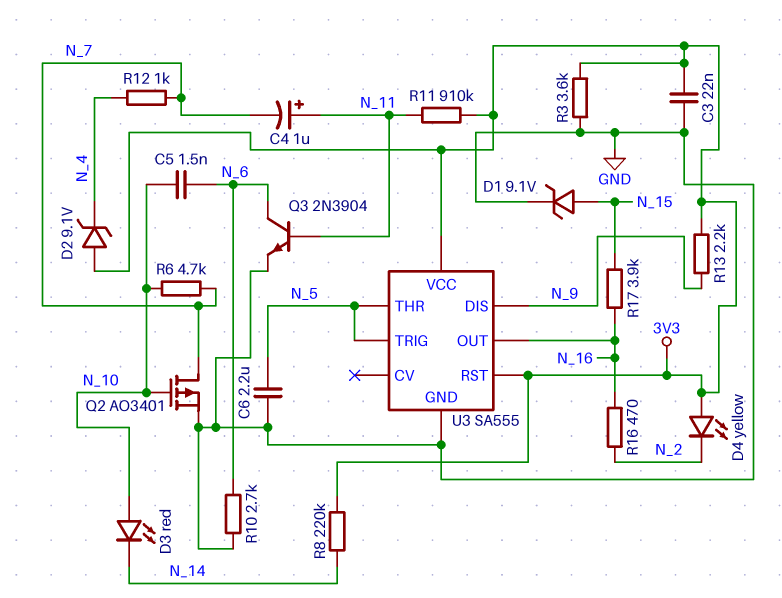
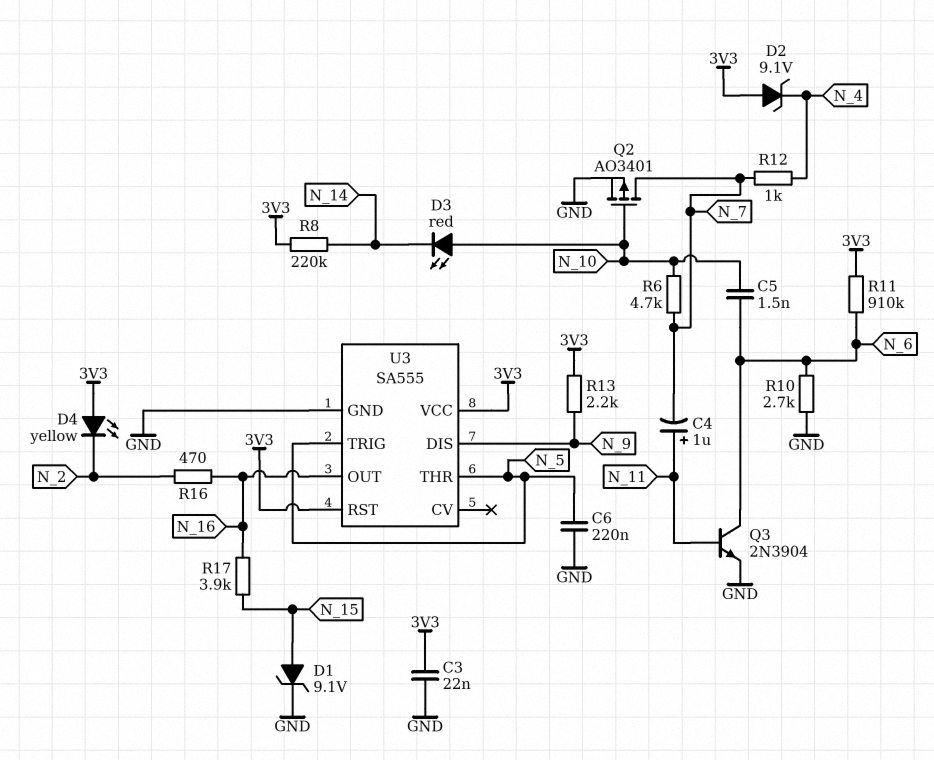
C6: 2.2uF (GND, N_5) -> 220nF (GND, N_5)
R3: 3.6k (3V3, GND) -> none
R11: 910k (3V3, N_11) -> 910k (3V3, N_6)

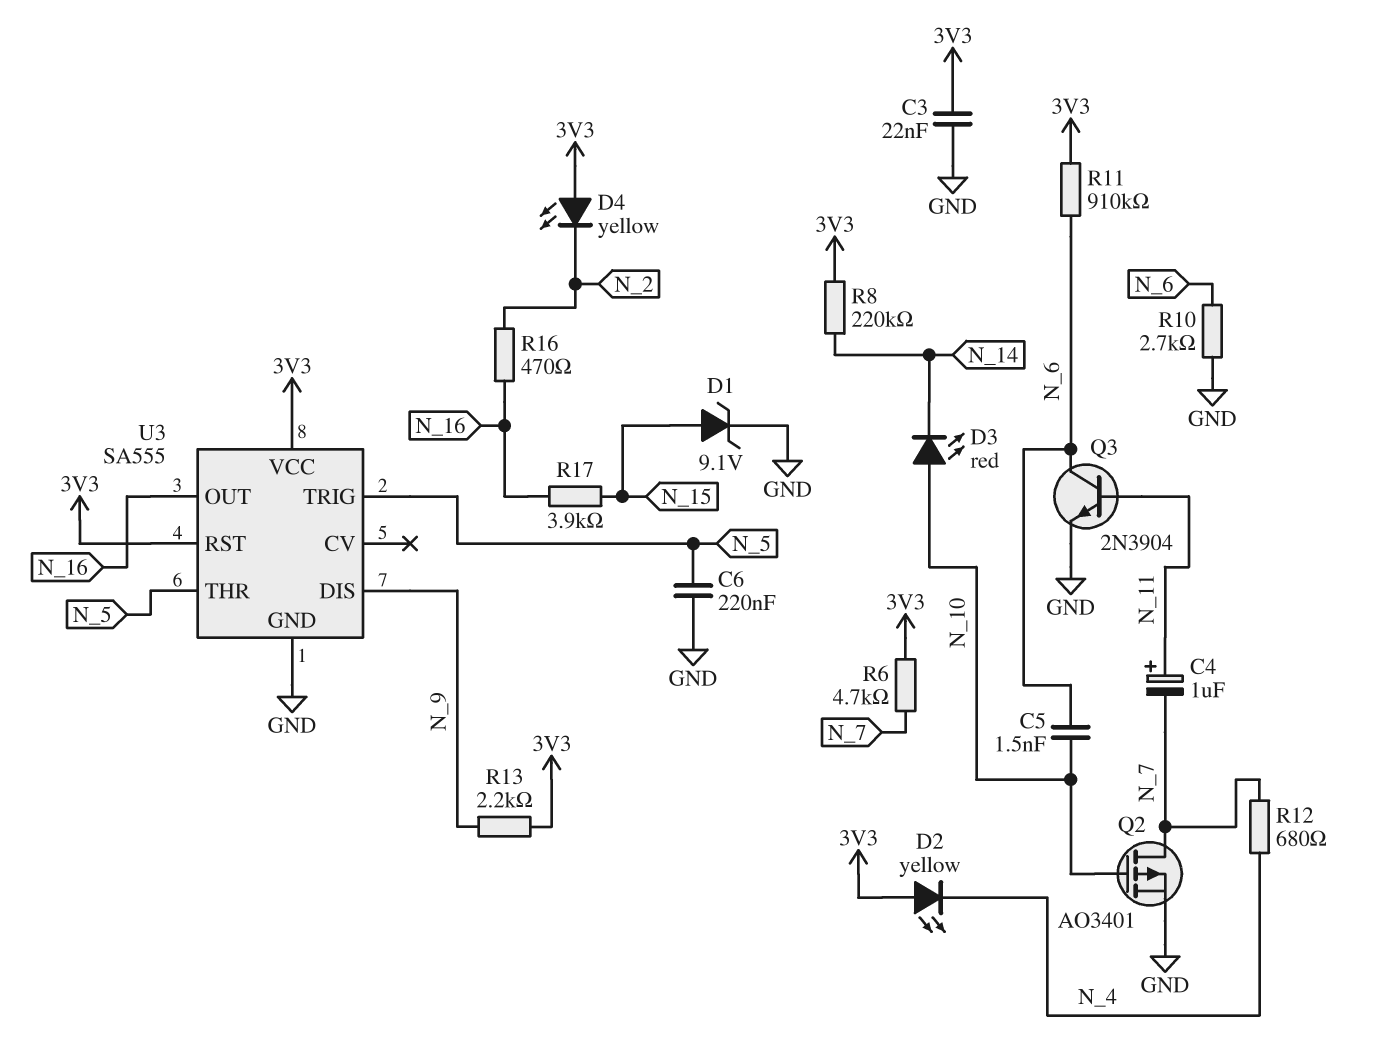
D2: zener 9.1V (A 3V3, K N_4) -> LED yellow (A 3V3, K N_4)
R6: 4.7k (N_7, N_10) -> 4.7k (3V3, N_7)
R12: 1k (N_4, N_7) -> 680 (N_4, N_7)

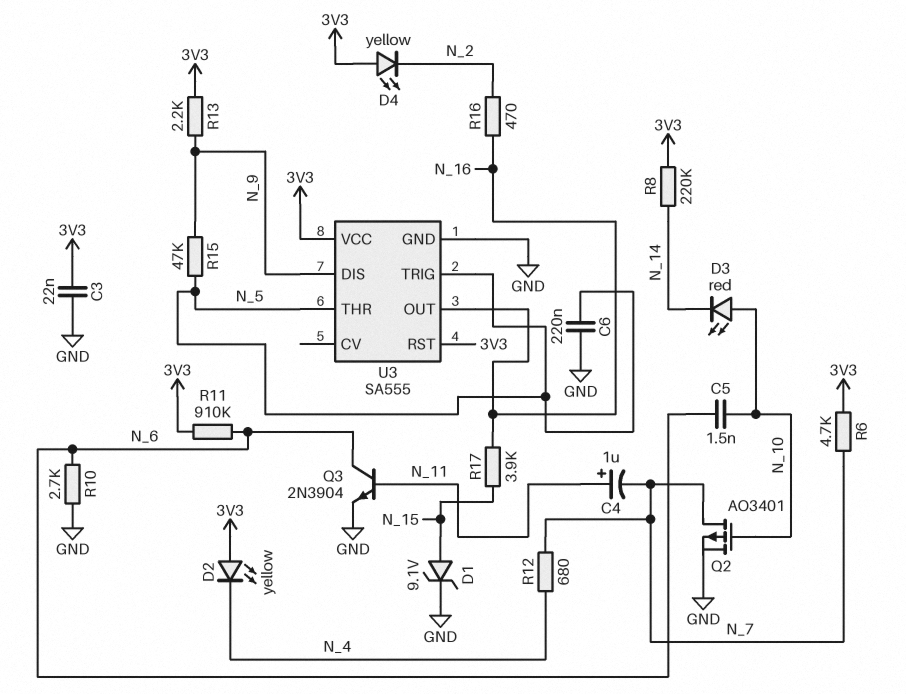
R15: none -> 47k (N_5, N_9)

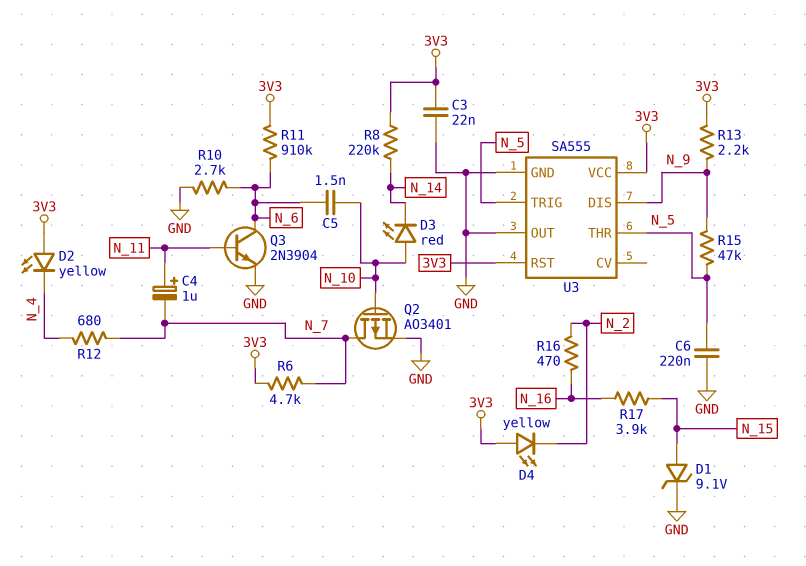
U3 pin OUT: N_16 -> GND

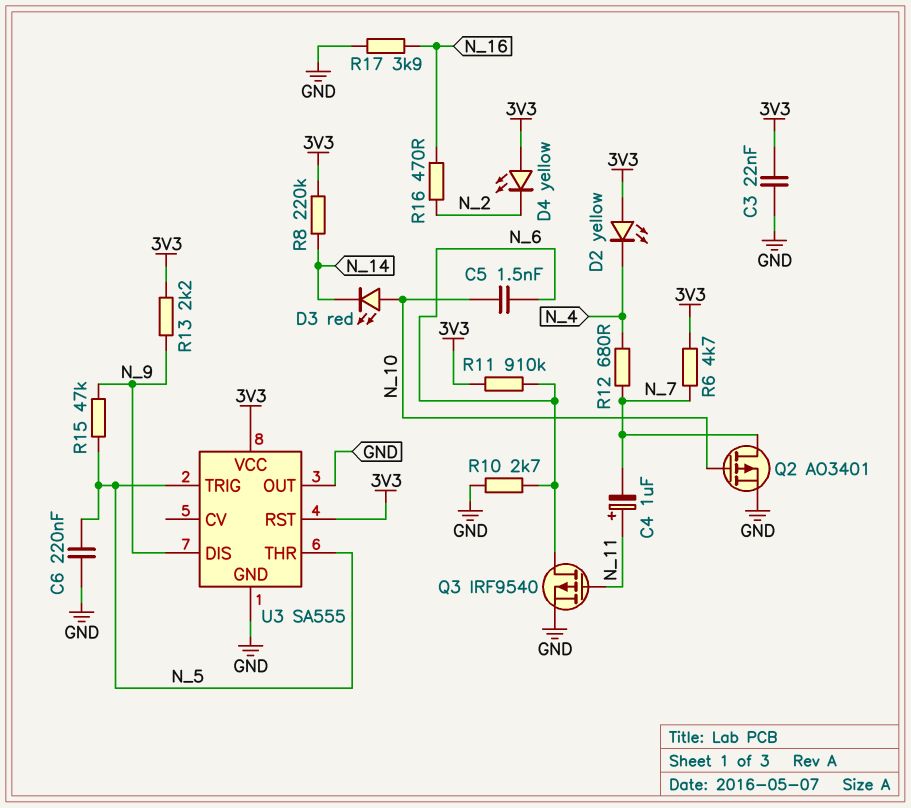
D1: zener 9.1V (A N_15, K GND) -> none
Q3: NPN 2N3904 (B N_11, C N_6, E GND) -> PMOS IRF9540 (G N_11, D N_6, S GND)
R17: 3.9k (N_15, N_16) -> 3.9k (GND, N_16)

